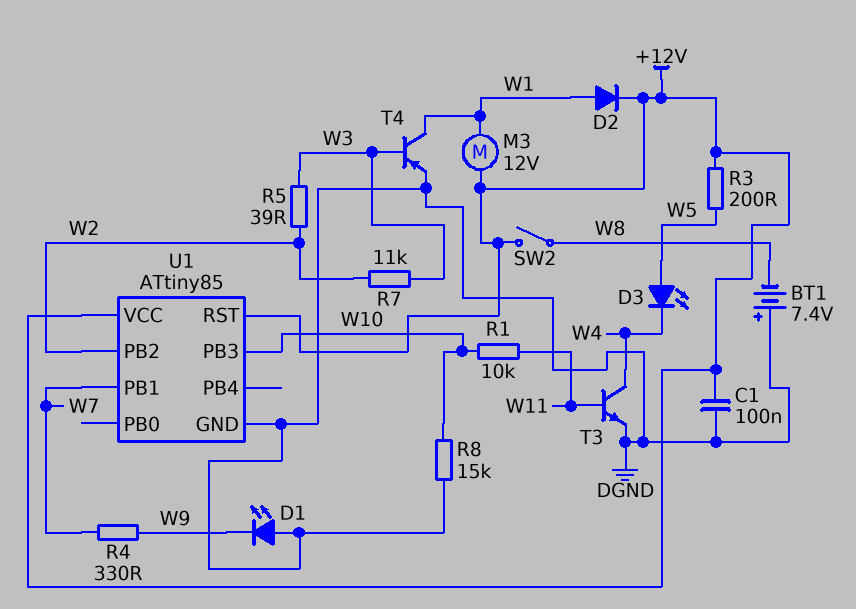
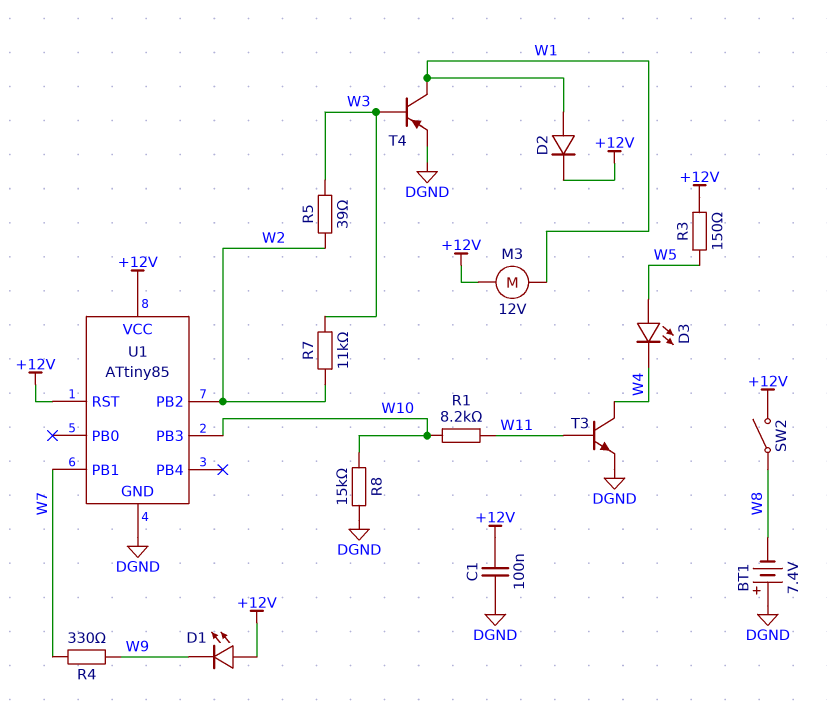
D1: LED (A DGND, K W9) -> LED (A +12V, K W9)
R1: 10k (W10, W11) -> 8.2k (W10, W11)
R3: 200 (+12V, W5) -> 150 (+12V, W5)

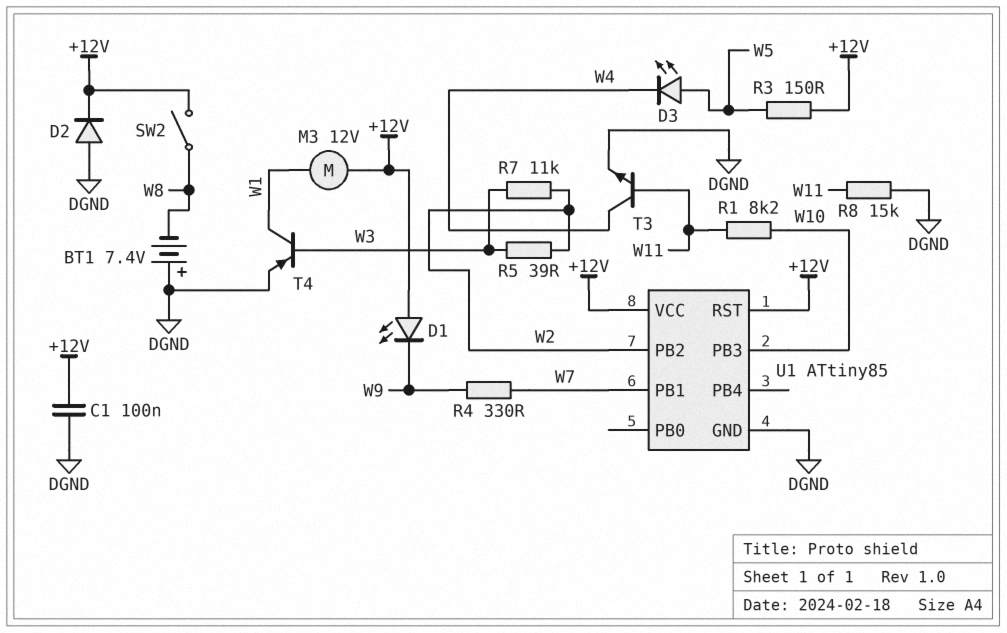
D2: diode (A W1, K +12V) -> diode (A DGND, K +12V)
R8: 15k (DGND, W10) -> 15k (DGND, W11)

